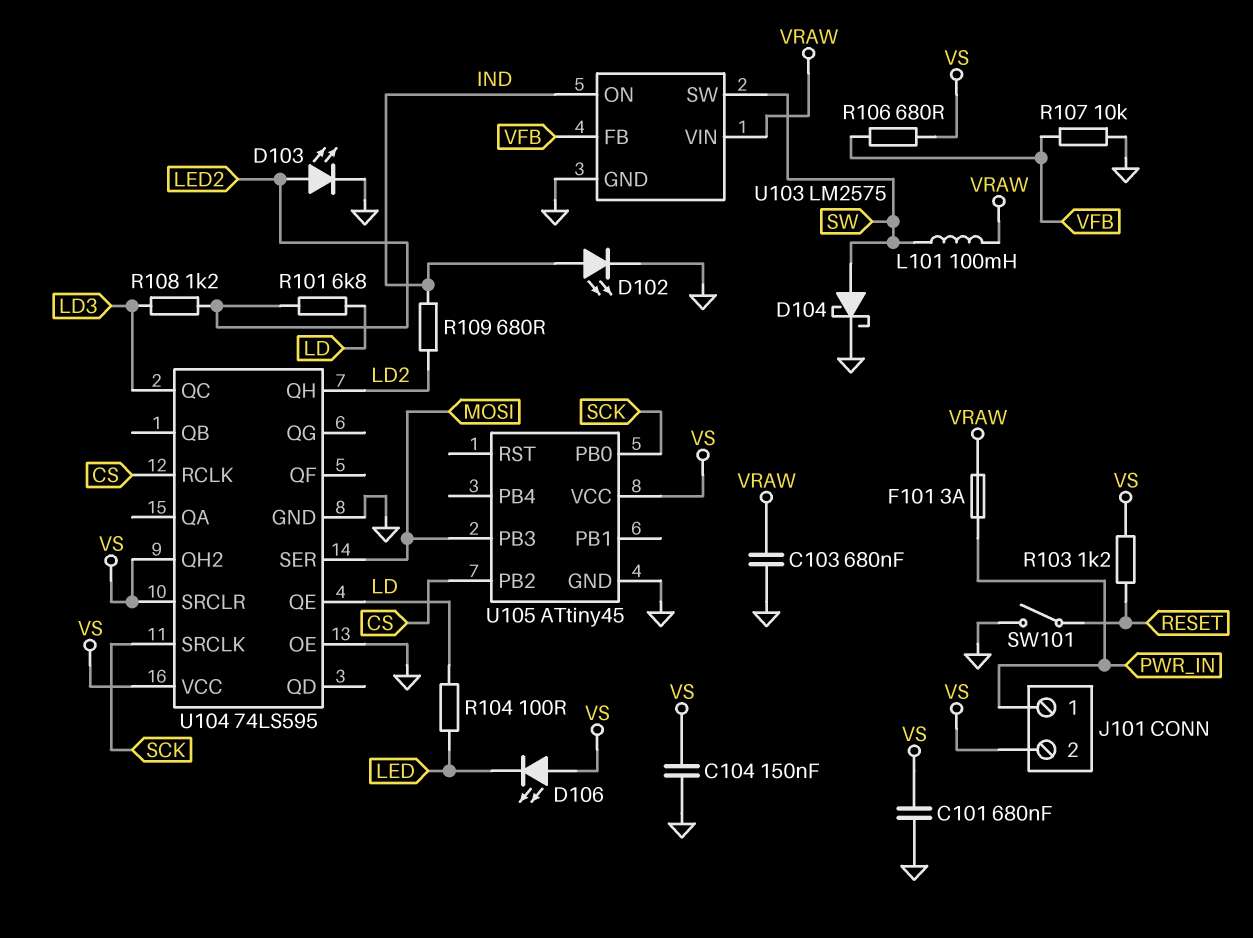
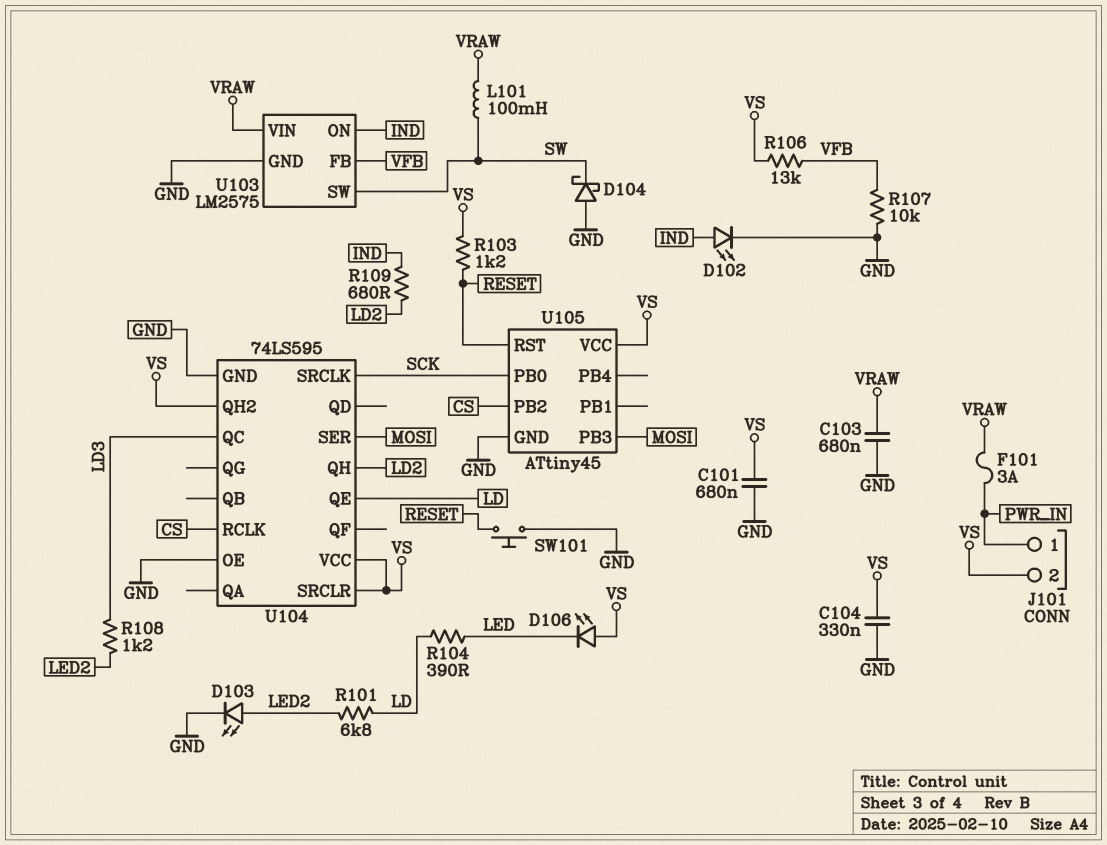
C104: 150nF (GND, VS) -> 330nF (GND, VS)
D104: schottky (A SW, K GND) -> schottky (A GND, K SW)
R104: 100 (LD, LED) -> 390 (LD, LED)
R106: 680 (VFB, VS) -> 13k (VFB, VS)
SW101: switch (GND, RESET) -> button (GND, RESET)
U105 pin RST: none -> RESET

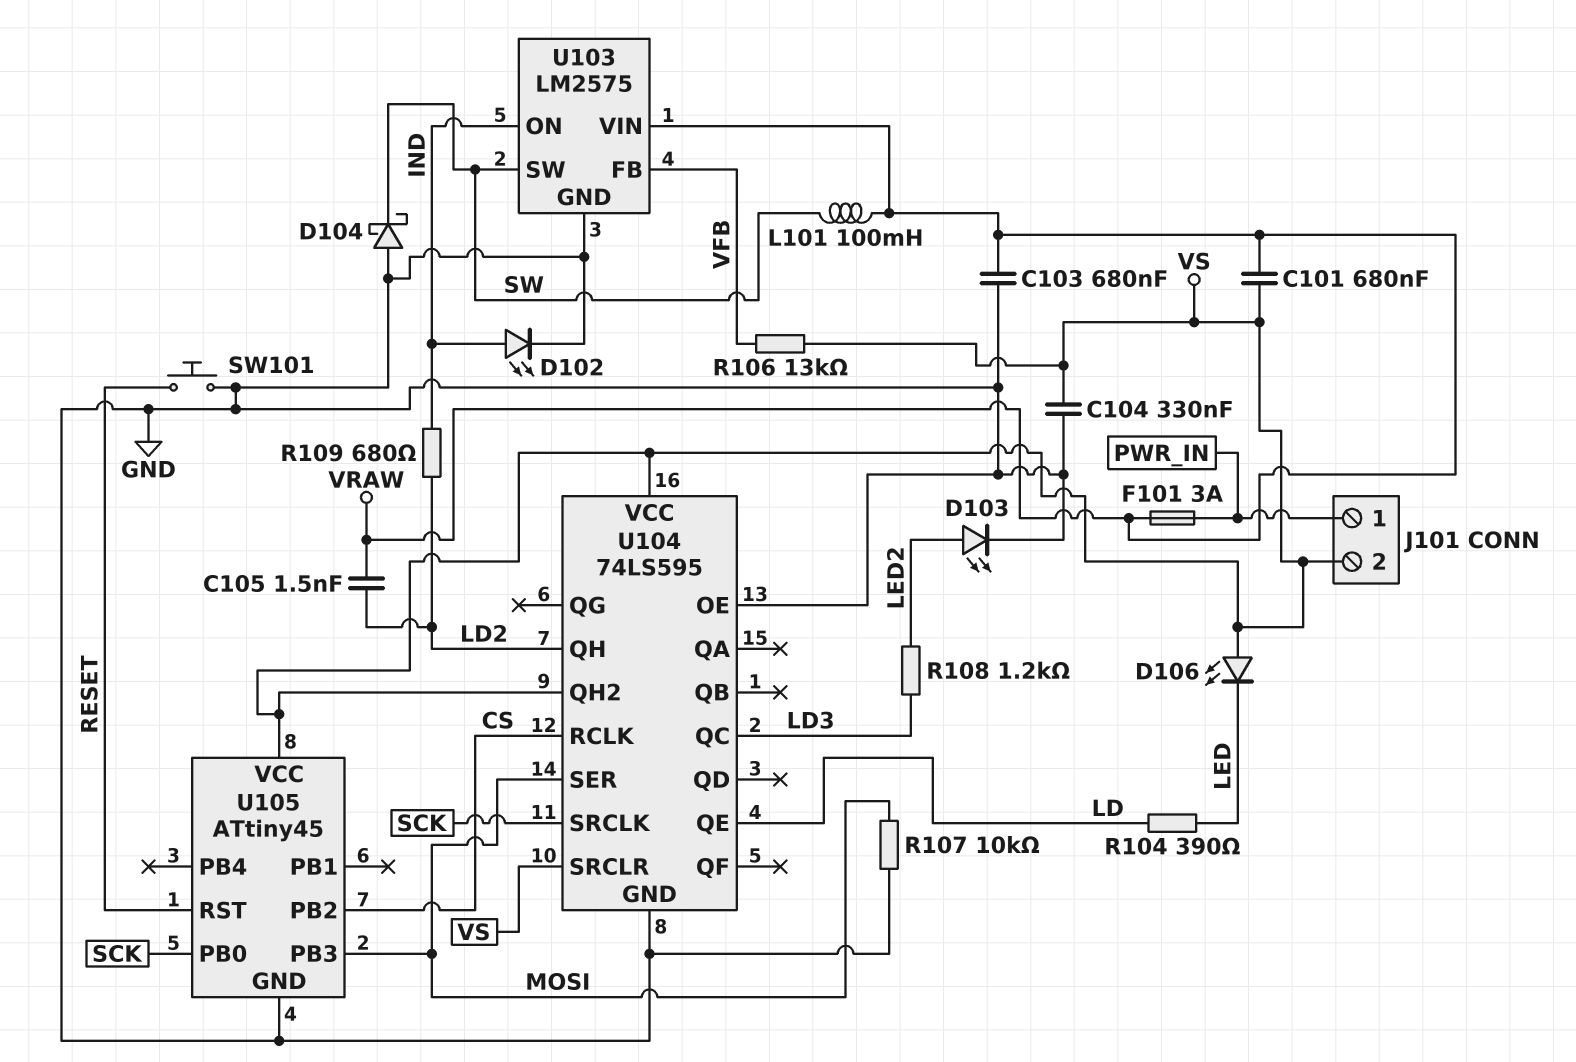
C101: 680nF (GND, VS) -> 680nF (VRAW, VS)
C105: none -> 1.5nF (LD2, VRAW)
R101: 6.8k (LD, LED2) -> none
R103: 1.2k (RESET, VS) -> none
R107: 10k (GND, VFB) -> 10k (GND, MOSI)

